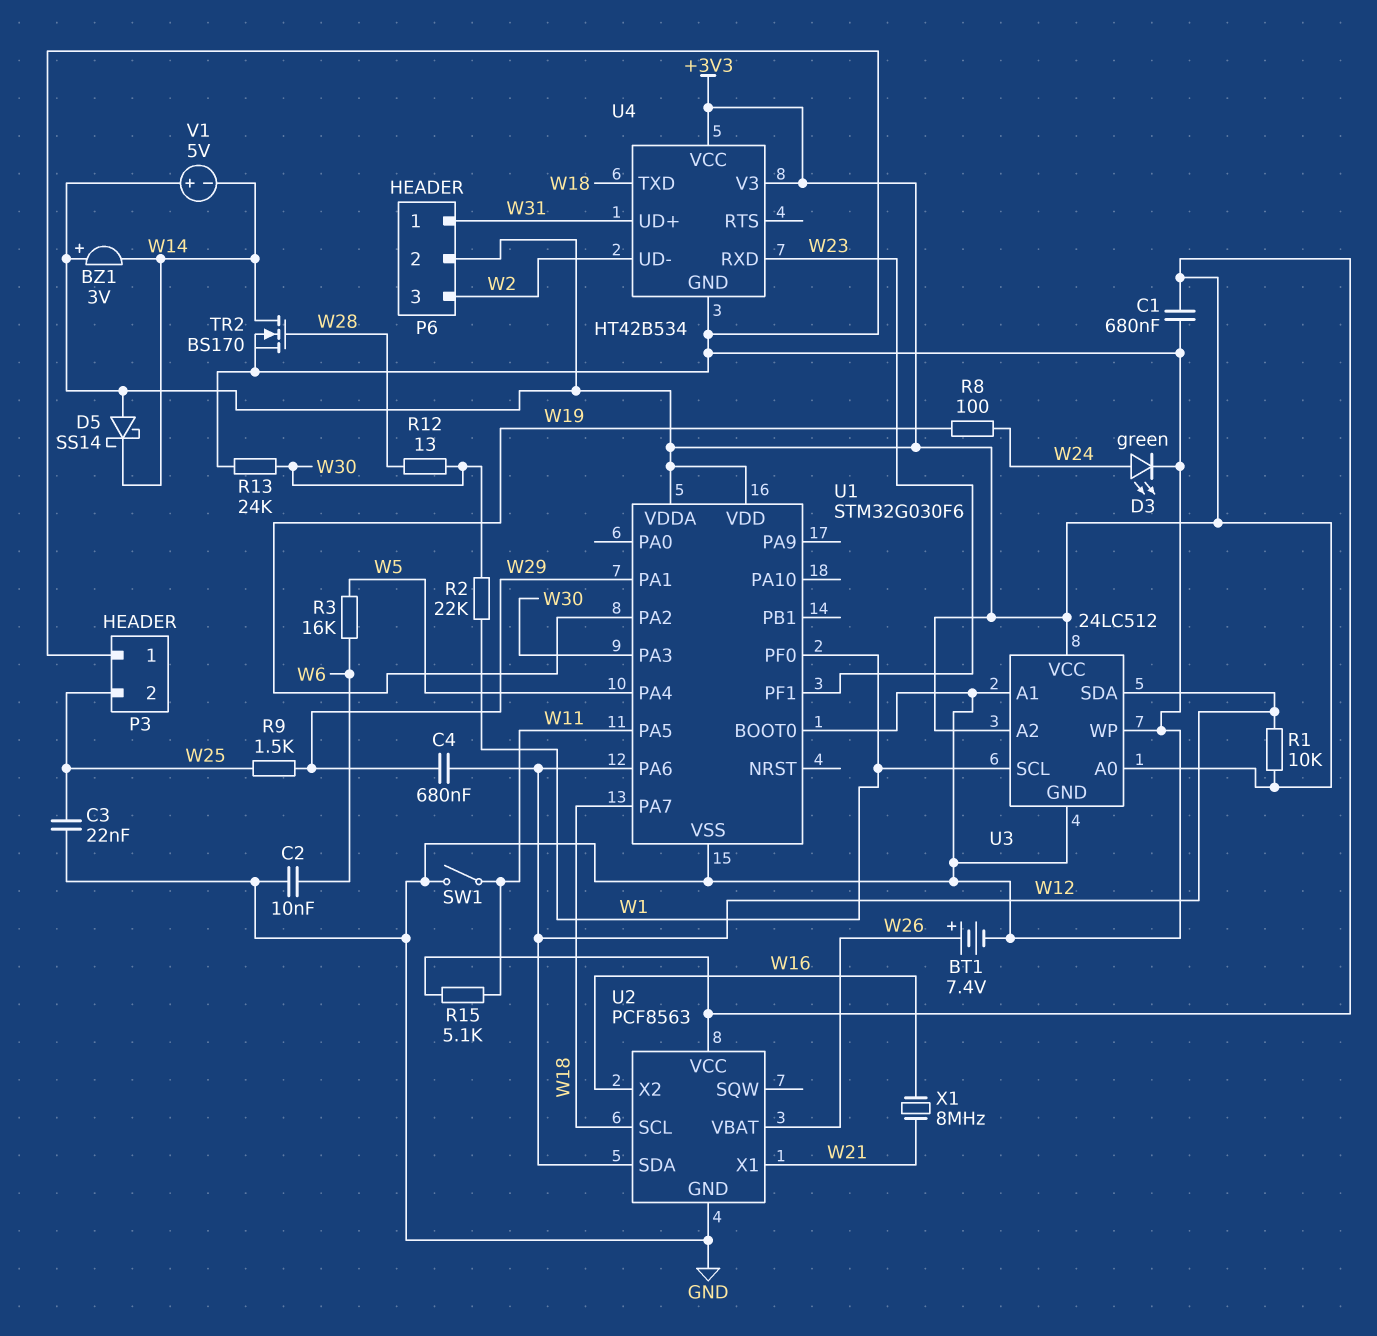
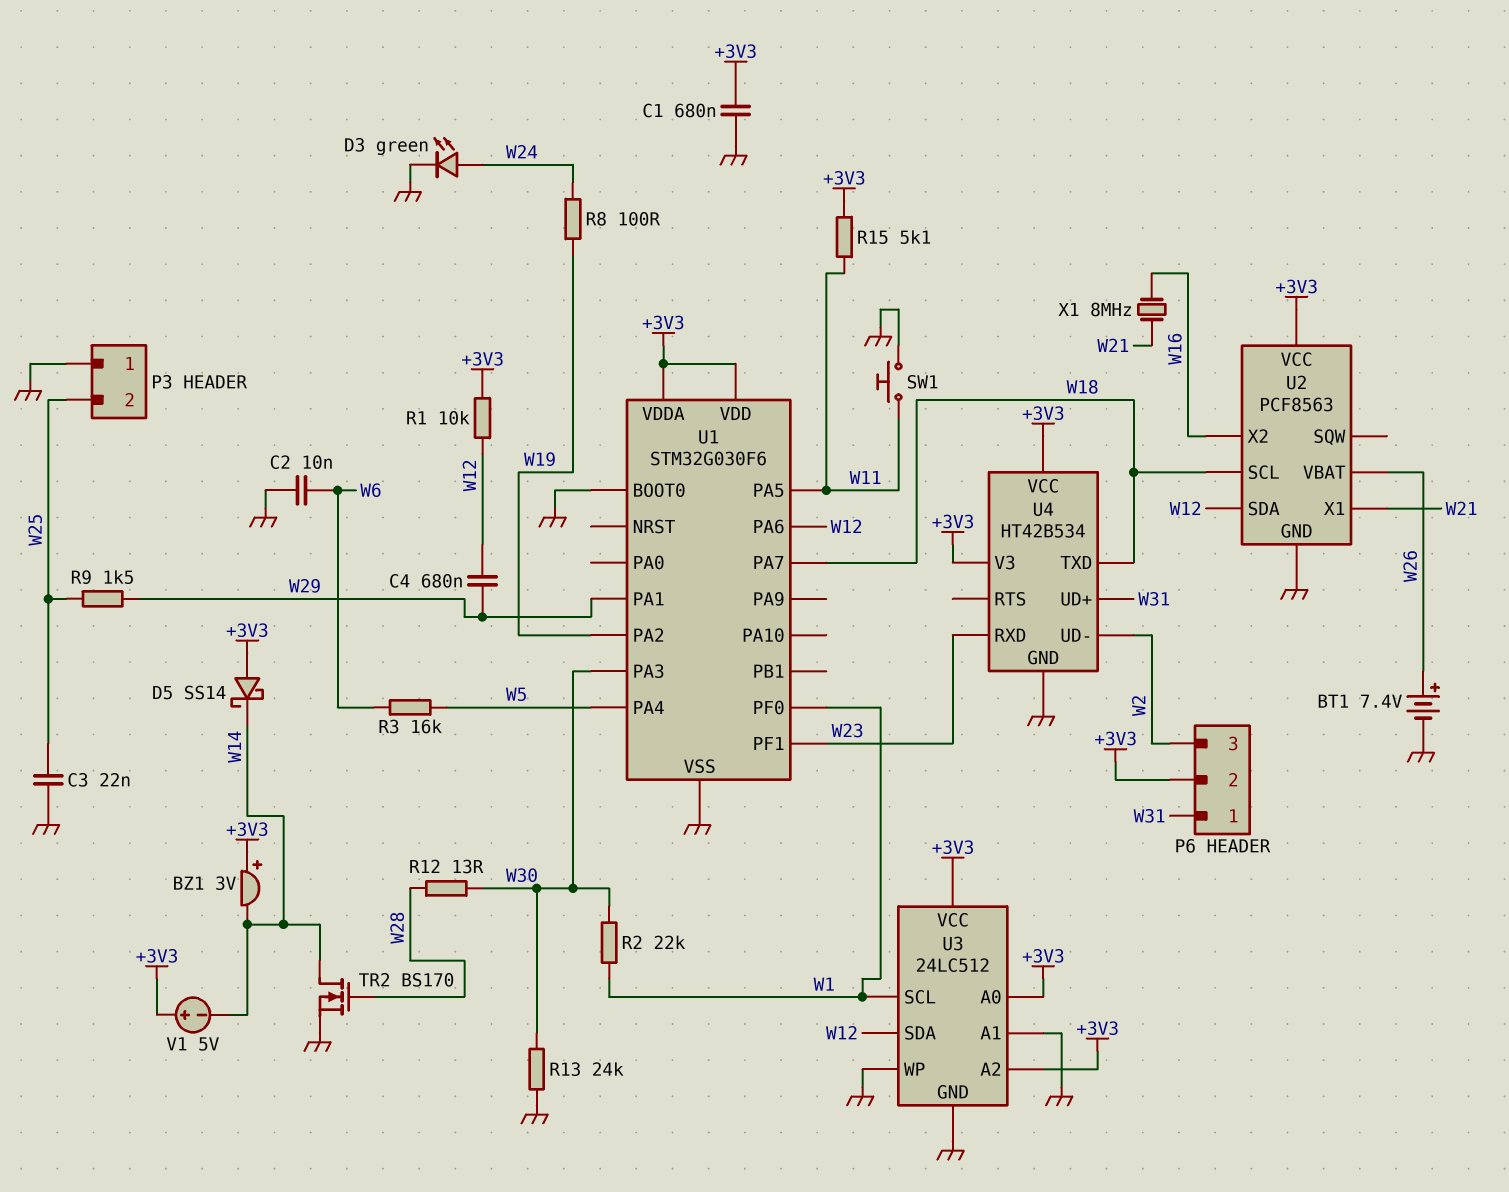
SW1: switch (GND, W11) -> button (GND, W11)

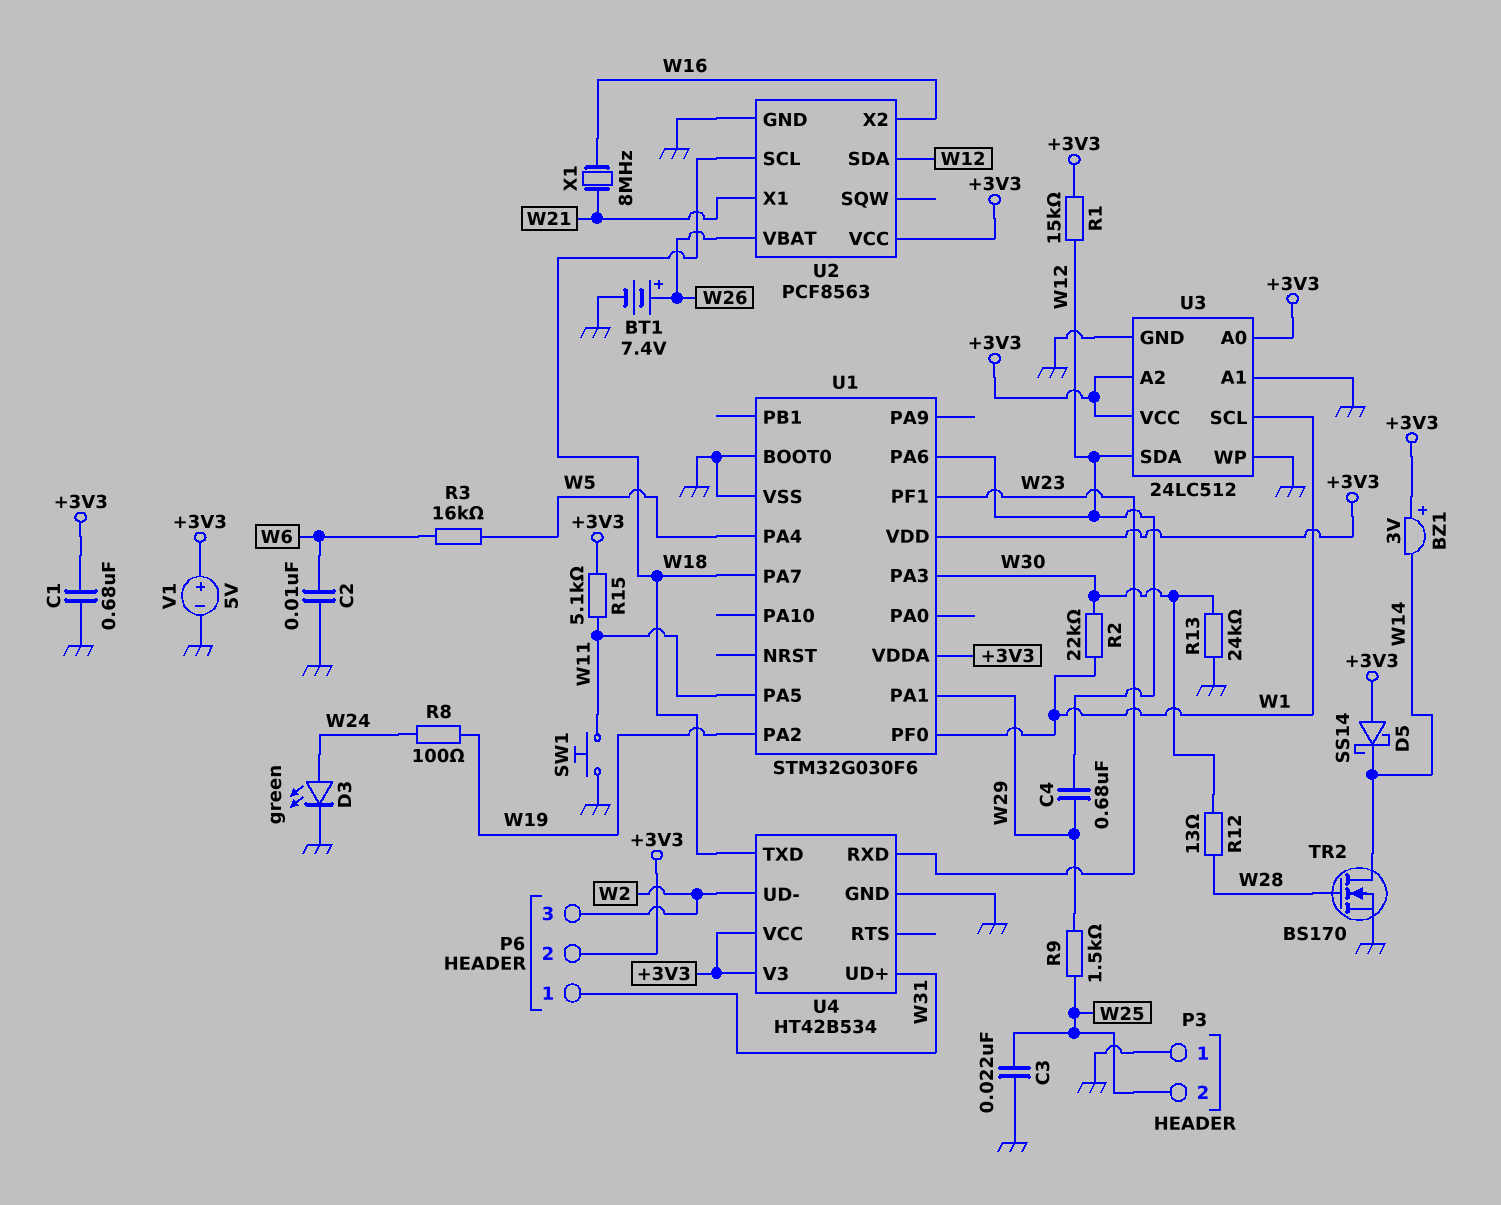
R1: 10k (+3V3, W12) -> 15k (+3V3, W12)
V1: 5V (plus +3V3, minus W14) -> 5V (plus +3V3, minus GND)

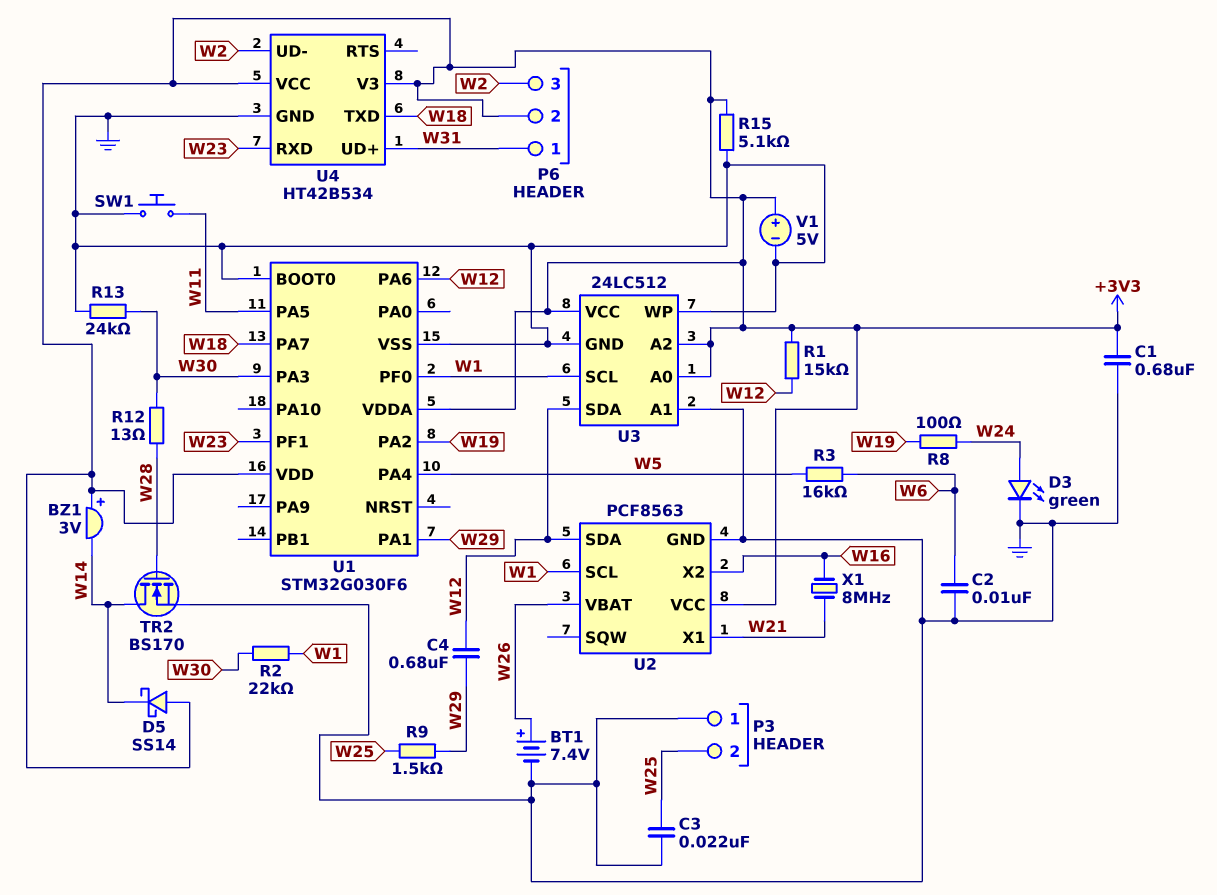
R15: 5.1k (+3V3, W11) -> 5.1k (+3V3, GND)
U2 pin SCL: W18 -> W1

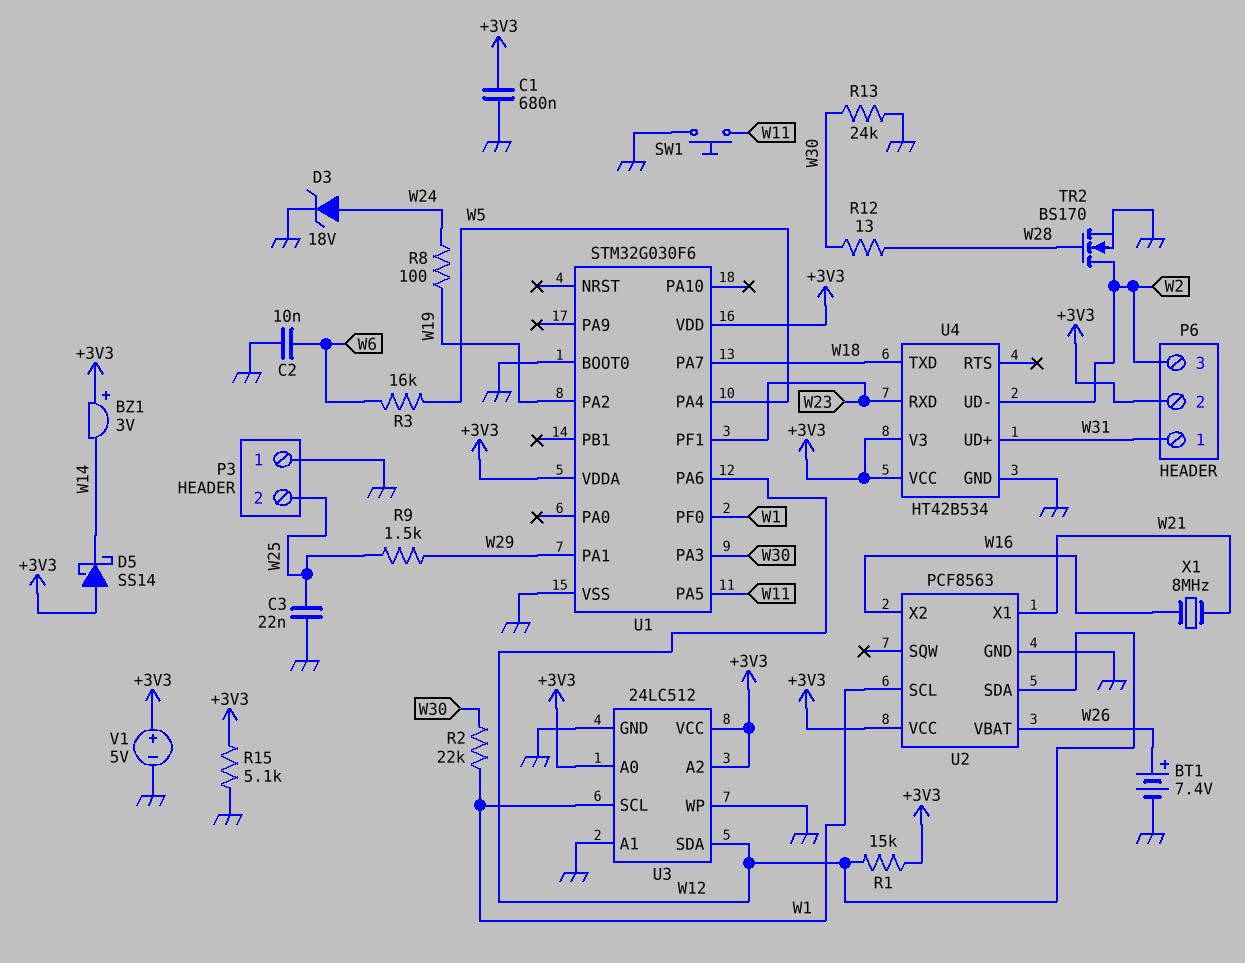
C4: 680nF (W12, W29) -> none
D3: LED green (A W24, K GND) -> zener 18V (A W24, K GND)
TR2: NMOS BS170 (G W28, D W14, S GND) -> NMOS BS170 (G W28, D W2, S GND)

